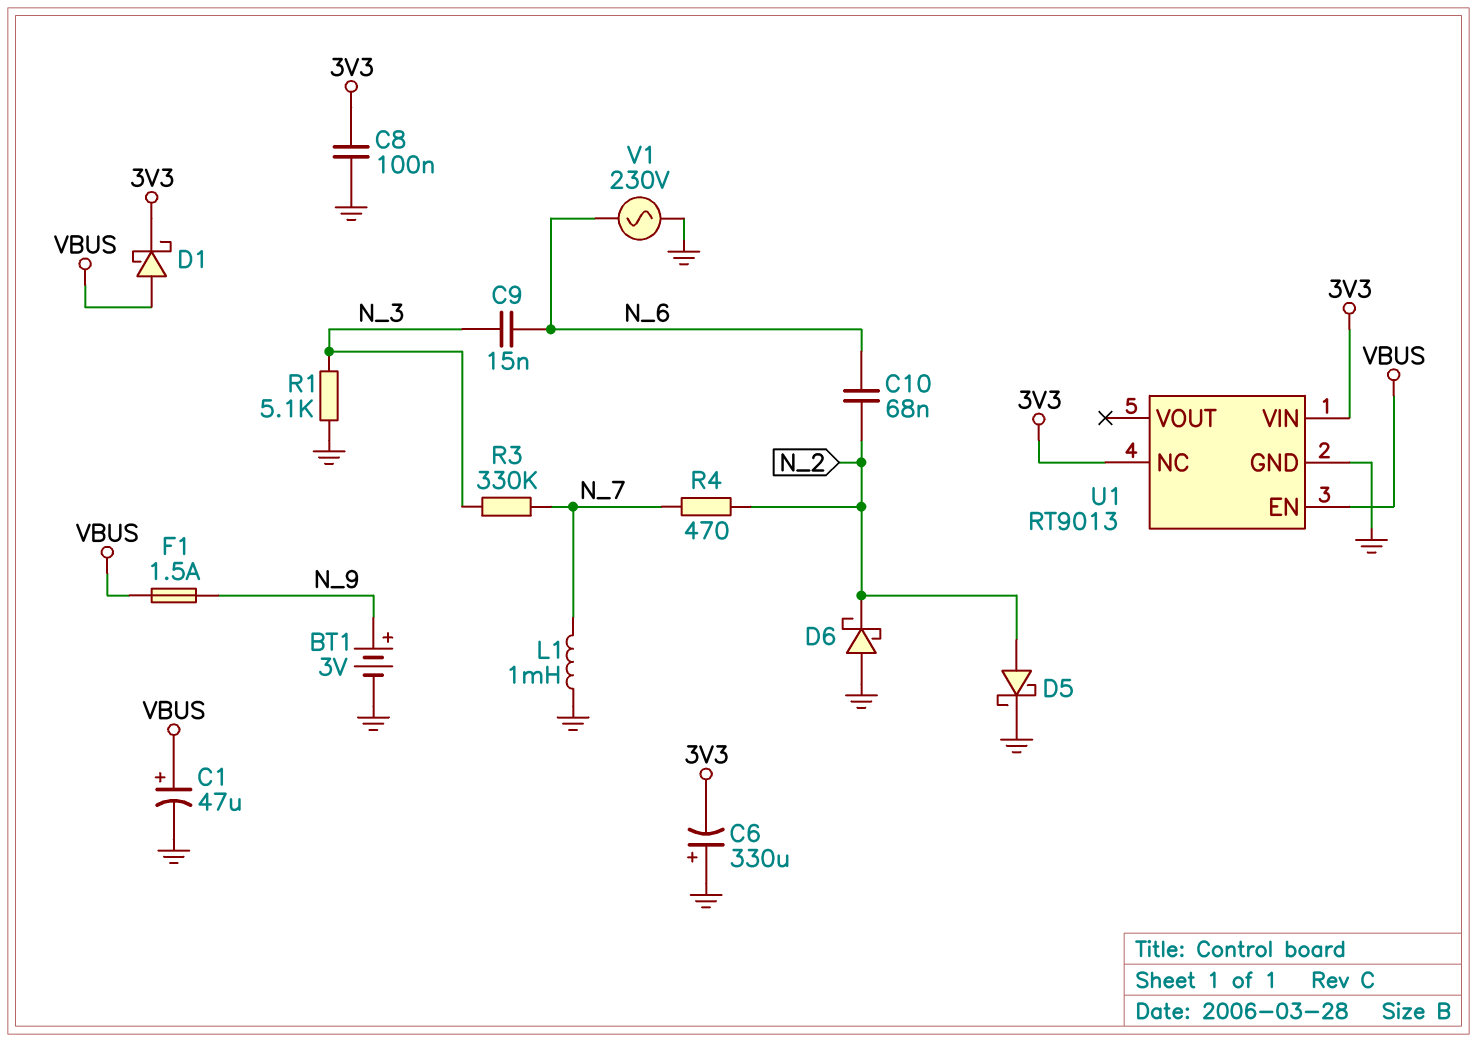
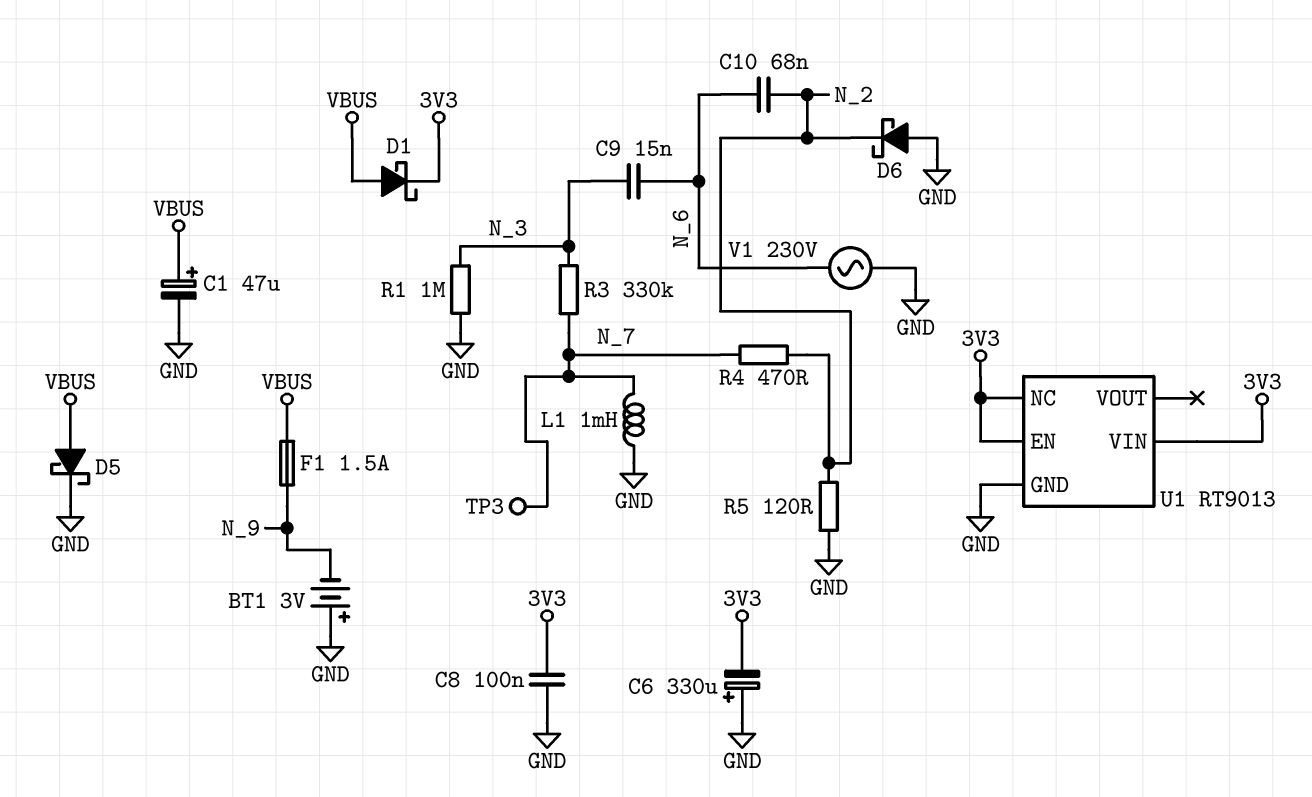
BT1: 3V (plus N_9, minus GND) -> 3V (plus GND, minus N_9)
D5: schottky (A N_2, K GND) -> schottky (A VBUS, K GND)
R1: 5.1k (GND, N_3) -> 1M (GND, N_3)
R5: none -> 120 (GND, N_2)
TP3: none -> test point (N_7)
U1 pin EN: VBUS -> 3V3

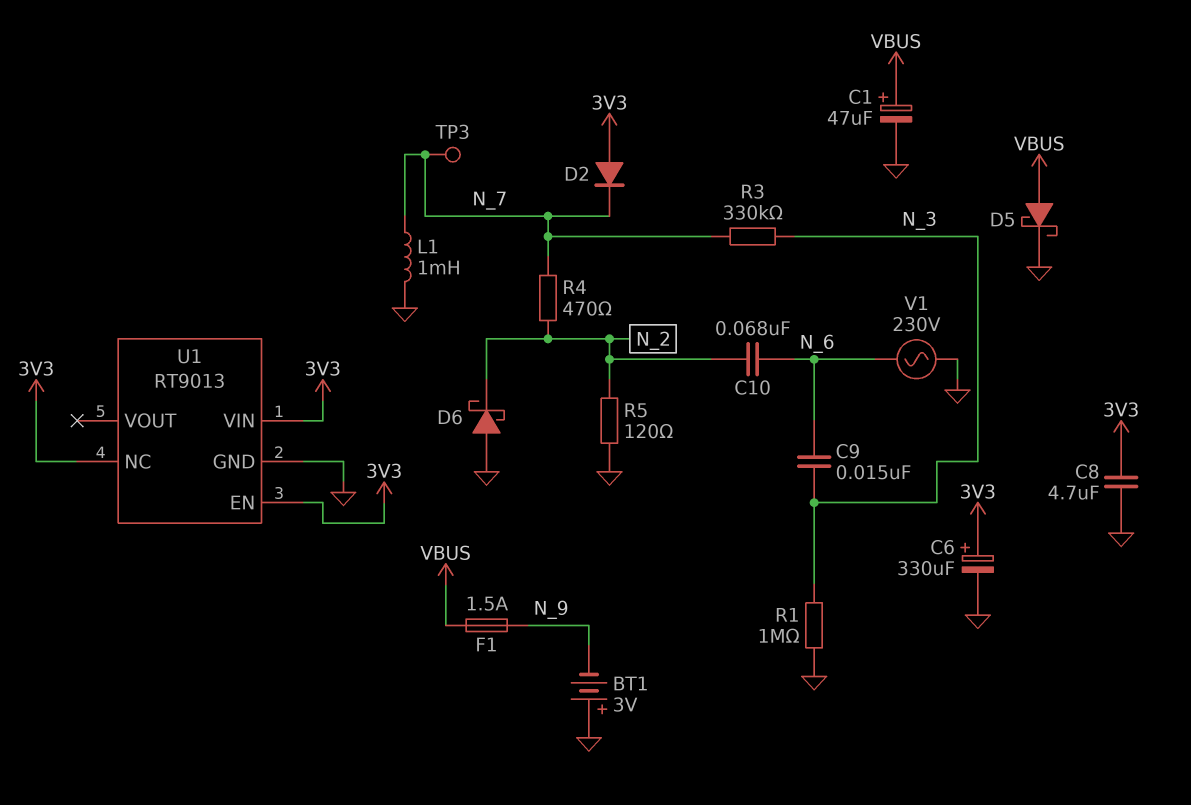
C6: 330uF (plus GND, minus 3V3) -> 330uF (plus 3V3, minus GND)
C8: 100nF (3V3, GND) -> 4.7uF (3V3, GND)
D1: schottky (A VBUS, K 3V3) -> none
D2: none -> diode (A 3V3, K N_7)

